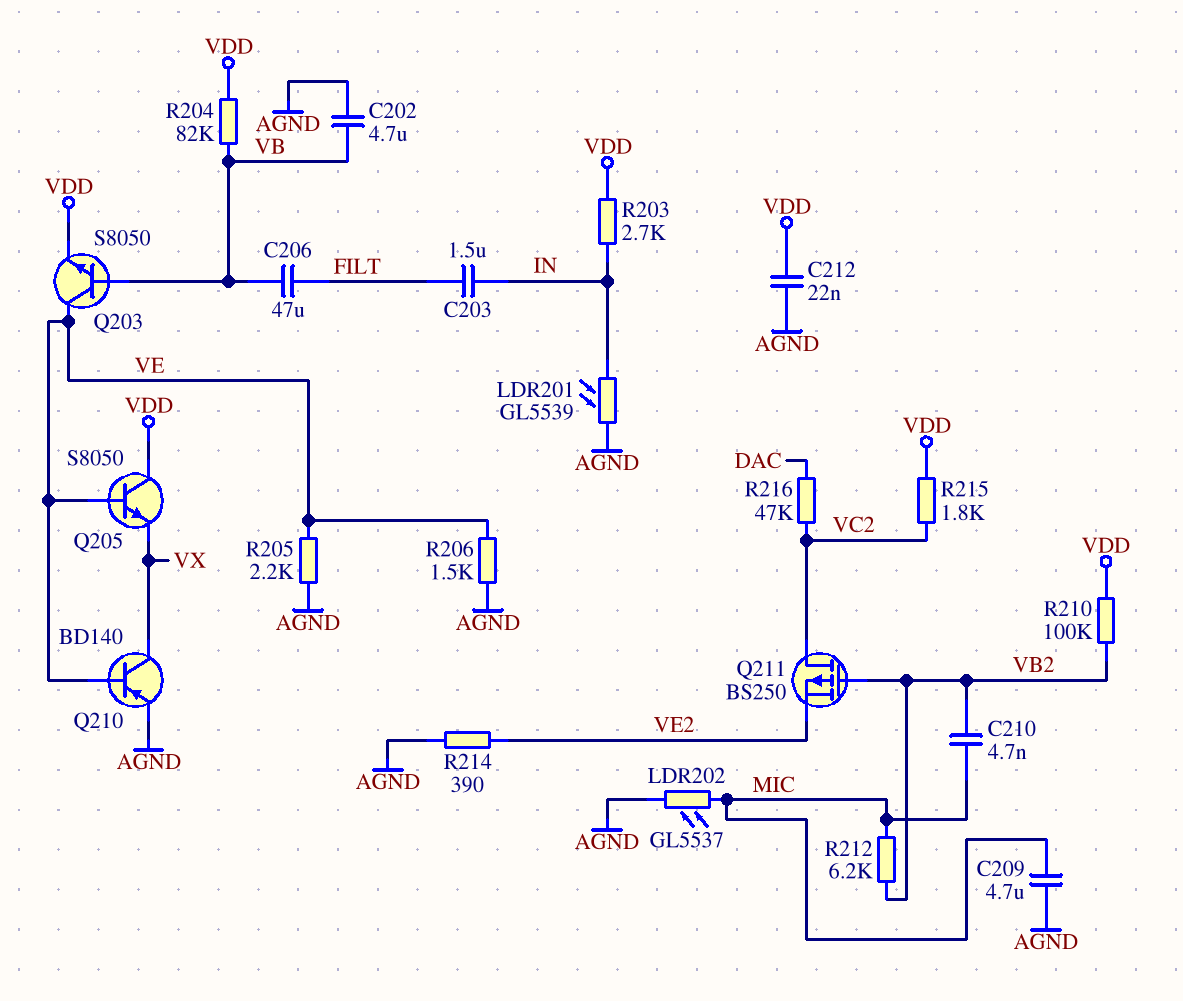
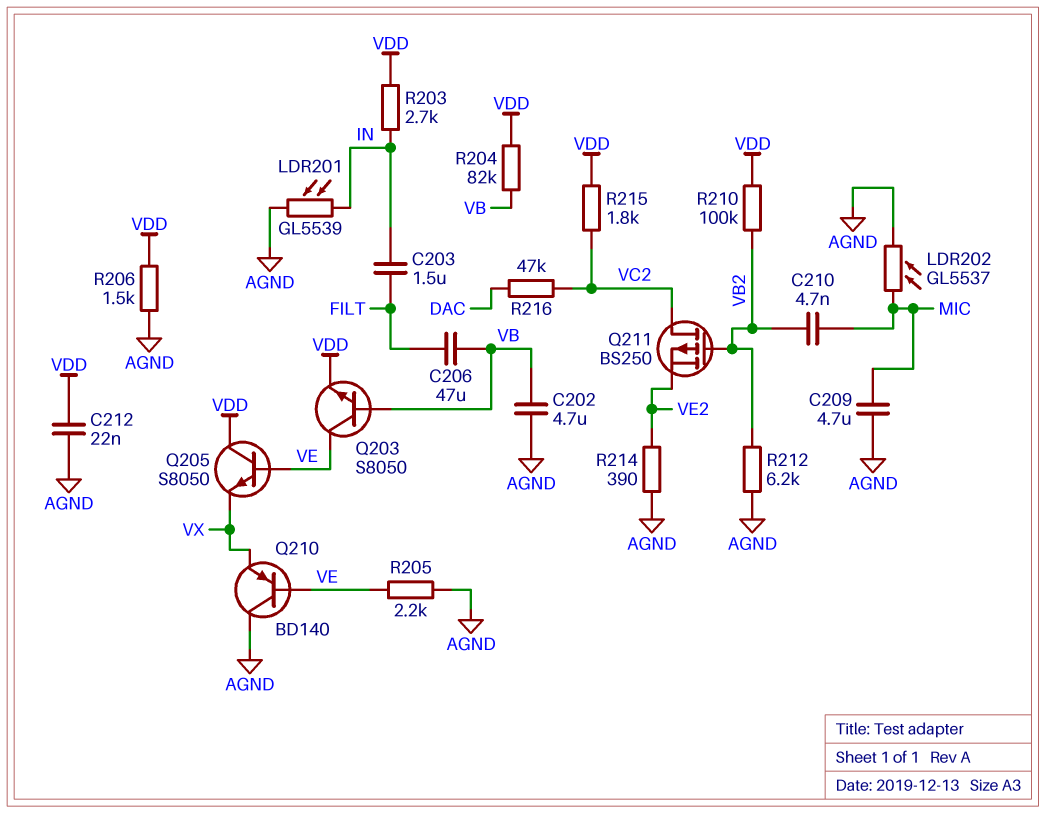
Q210: PNP BD140 (B VE, C VX, E AGND) -> PNP BD140 (B VE, C AGND, E VX)
R206: 1.5k (AGND, VE) -> 1.5k (AGND, VDD)
R212: 6.2k (MIC, VB2) -> 6.2k (AGND, VB2)

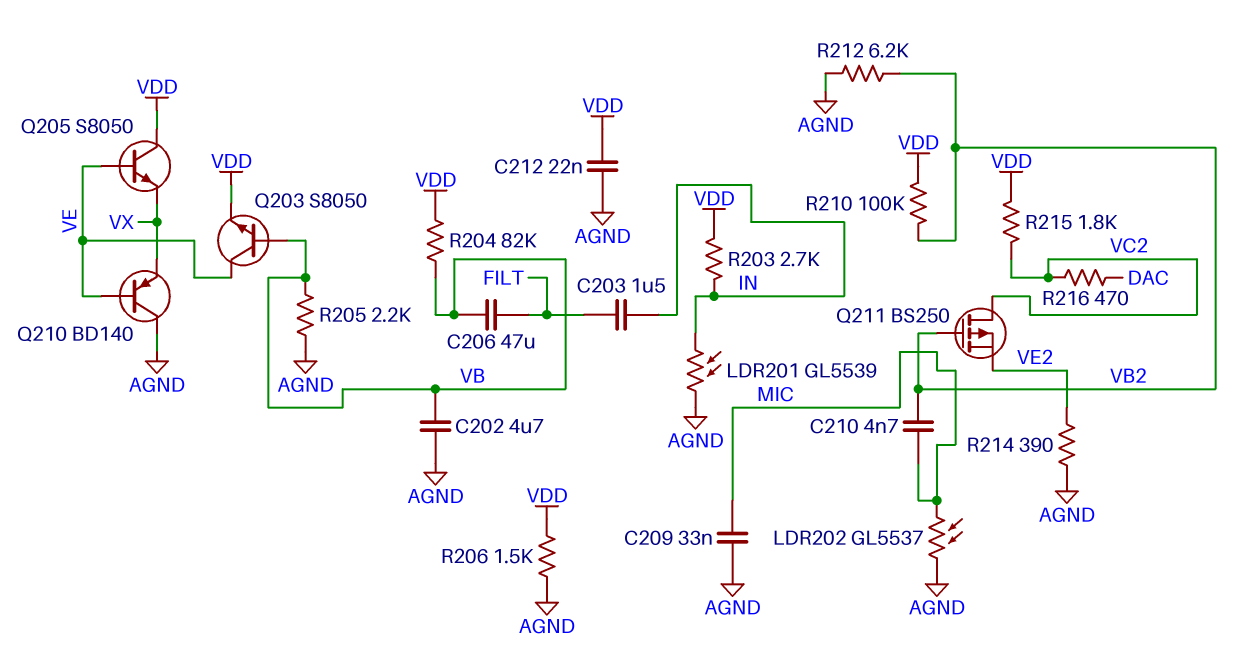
C209: 4.7uF (AGND, MIC) -> 33nF (AGND, MIC)
R205: 2.2k (AGND, VE) -> 2.2k (AGND, VB)
R216: 47k (DAC, VC2) -> 470 (DAC, VC2)

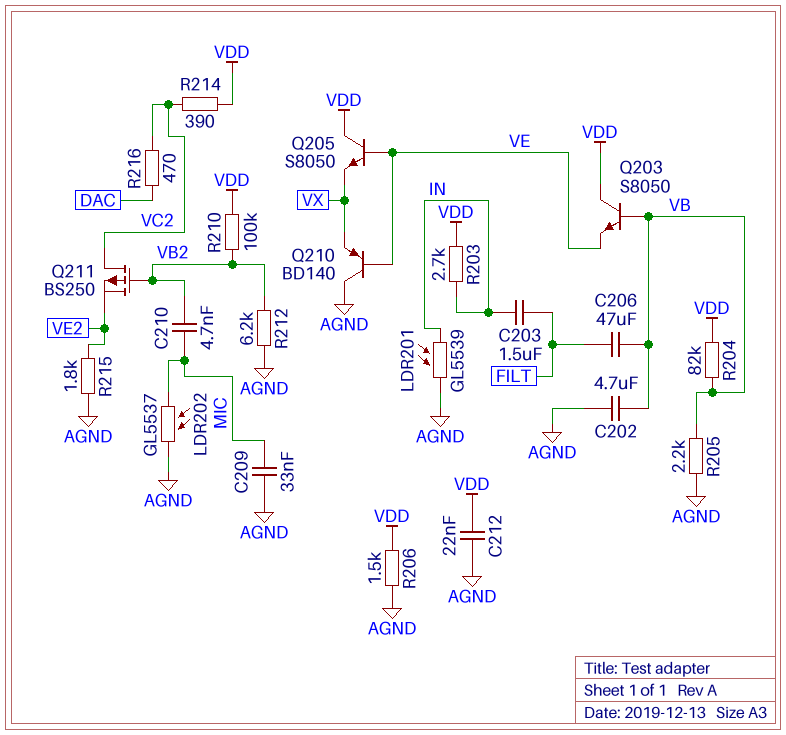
Q203: NPN S8050 (B VB, C VE, E VDD) -> NPN S8050 (B VB, C VDD, E VE)
R214: 390 (AGND, VE2) -> 390 (VC2, VDD)
R215: 1.8k (VC2, VDD) -> 1.8k (AGND, VE2)

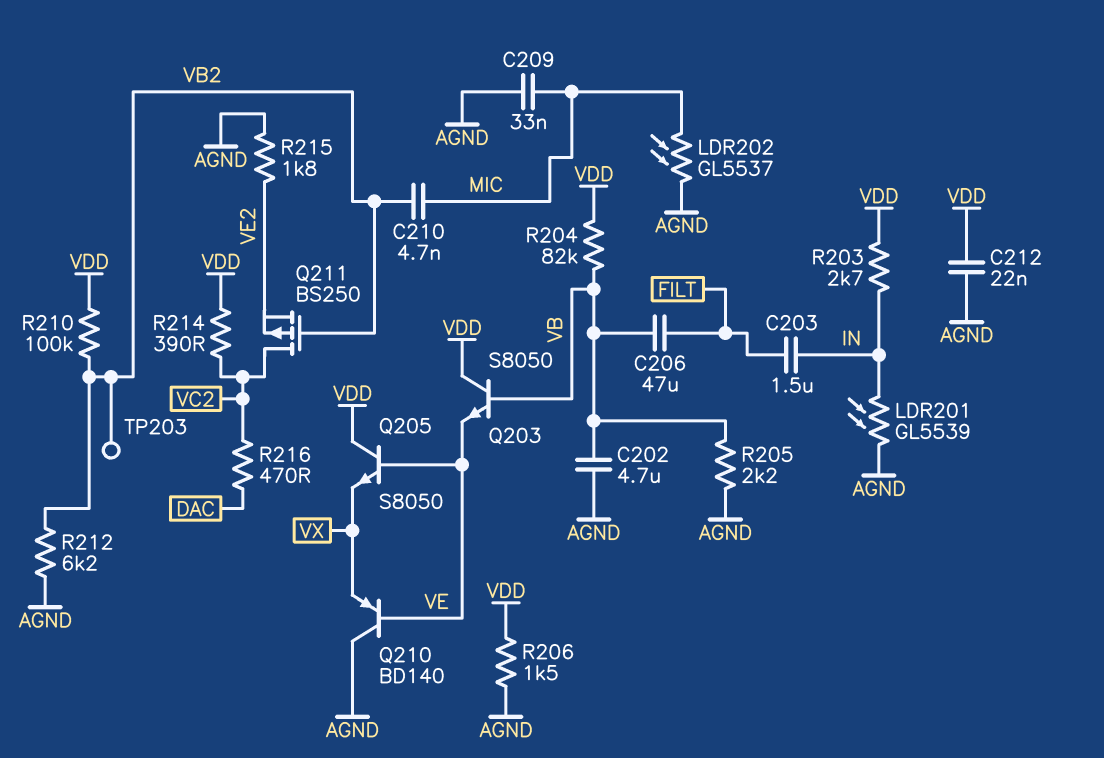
TP203: none -> test point (VB2)

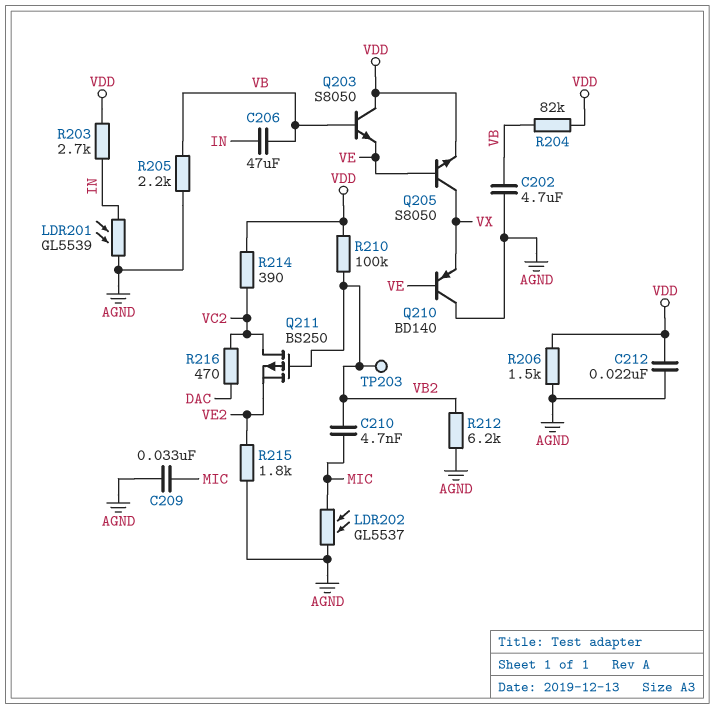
C203: 1.5uF (FILT, IN) -> none
C206: 47uF (FILT, VB) -> 47uF (IN, VB)
Q205: NPN S8050 (B VE, C VDD, E VX) -> NPN S8050 (B VE, C VX, E VDD)

